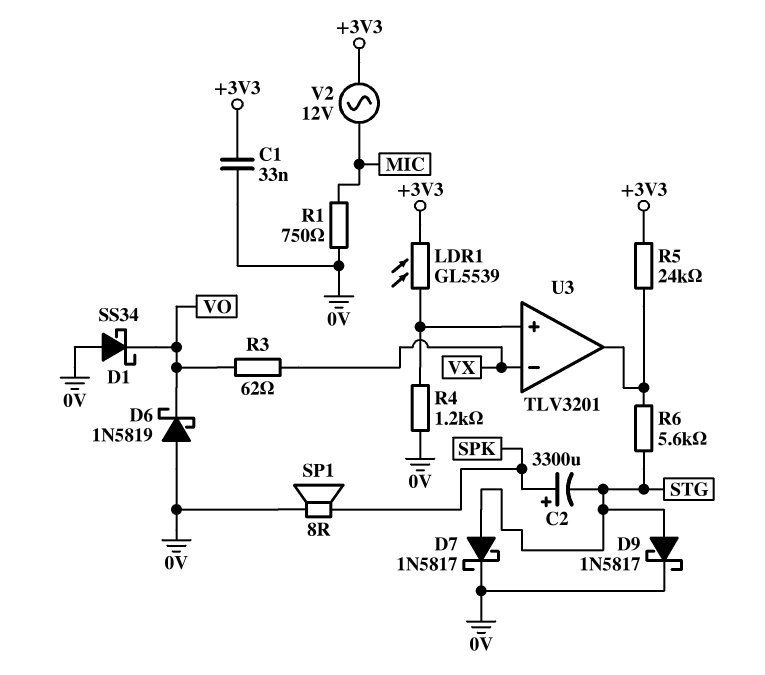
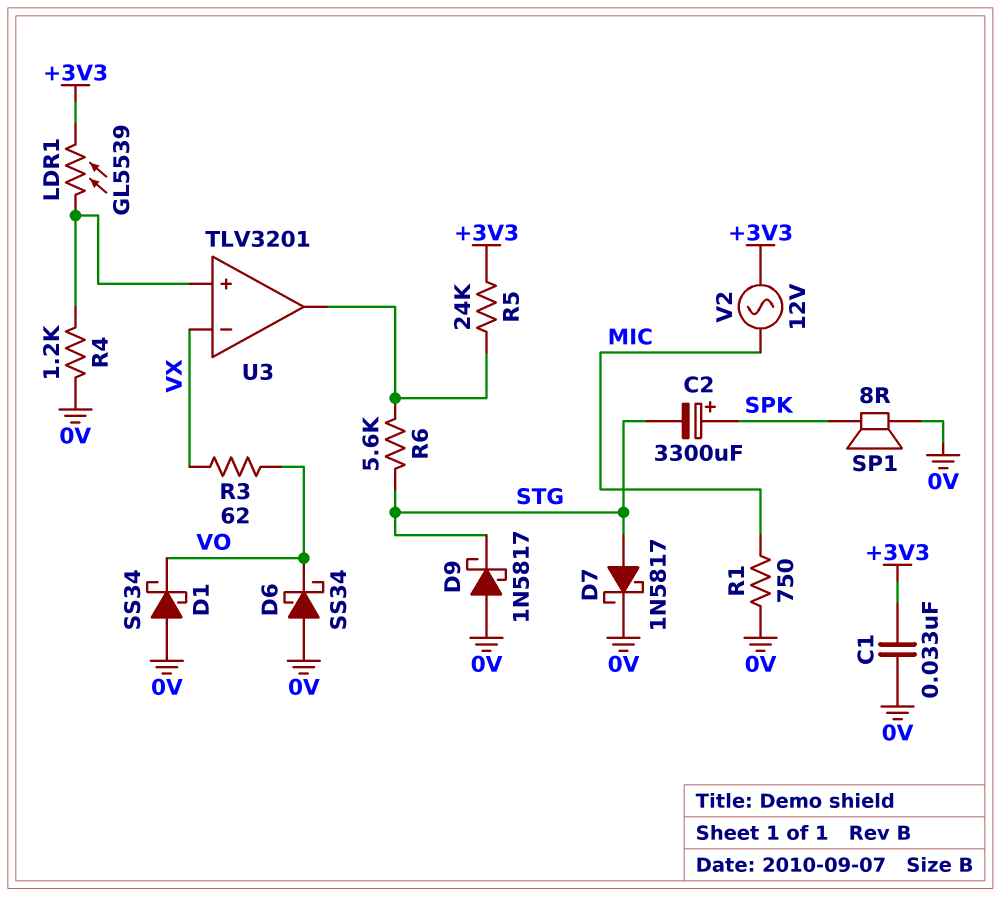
D6: schottky 1N5819 (A 0V, K VO) -> schottky SS34 (A 0V, K VO)
D9: schottky 1N5817 (A STG, K 0V) -> schottky 1N5817 (A 0V, K STG)

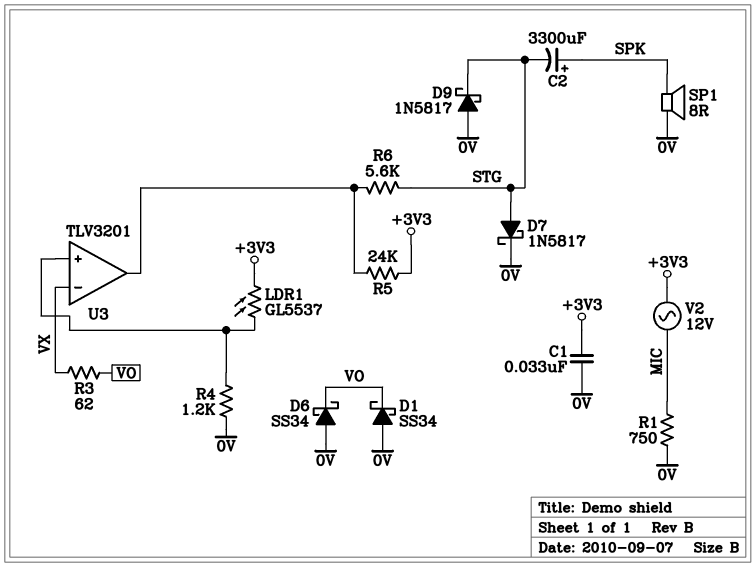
LDR1: GL5539 (+3V3, U3/in+) -> GL5537 (+3V3, U3/in+)

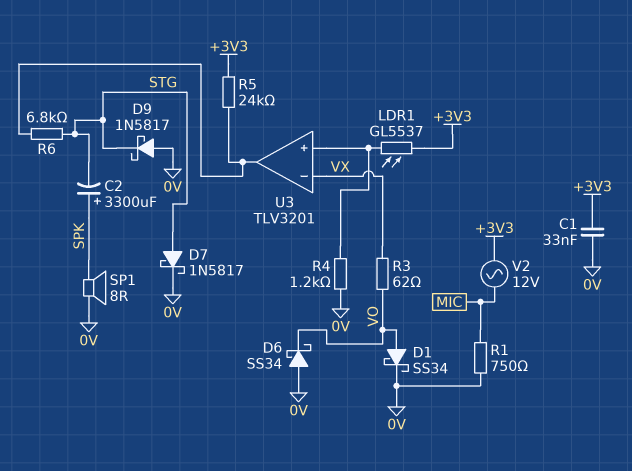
D1: schottky SS34 (A 0V, K VO) -> schottky SS34 (A VO, K 0V)
R6: 5.6k (STG, U3/out) -> 6.8k (STG, U3/out)

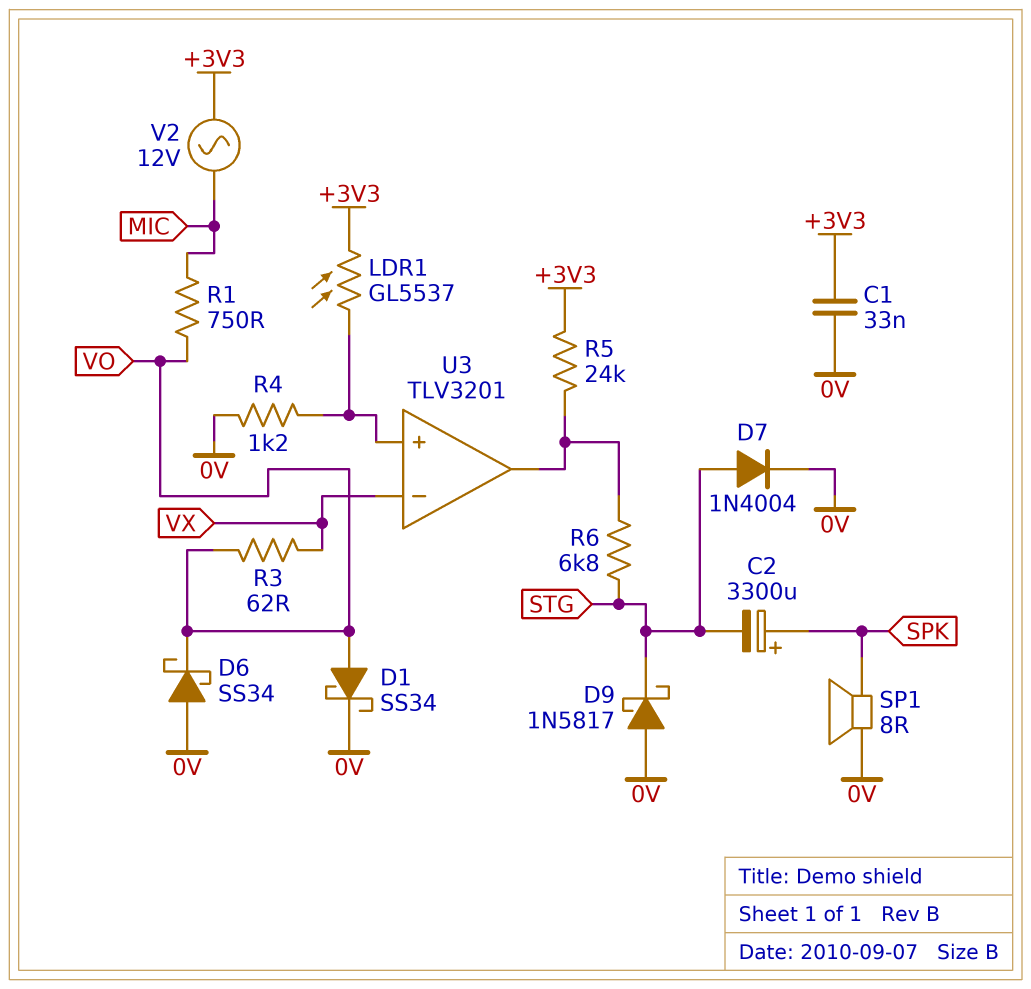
D7: schottky 1N5817 (A STG, K 0V) -> diode 1N4004 (A STG, K 0V)
R1: 750 (0V, MIC) -> 750 (MIC, VO)

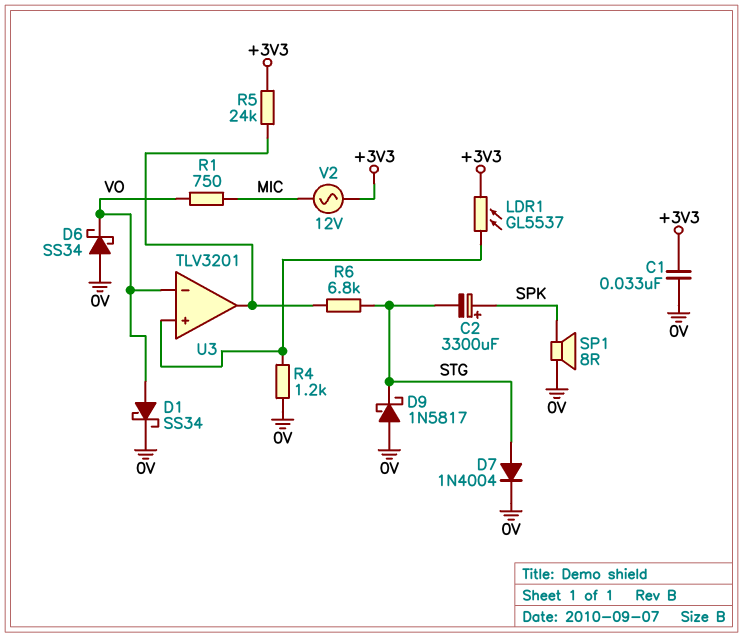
R3: 62 (VO, VX) -> none
U3 pin in-: VX -> VO

